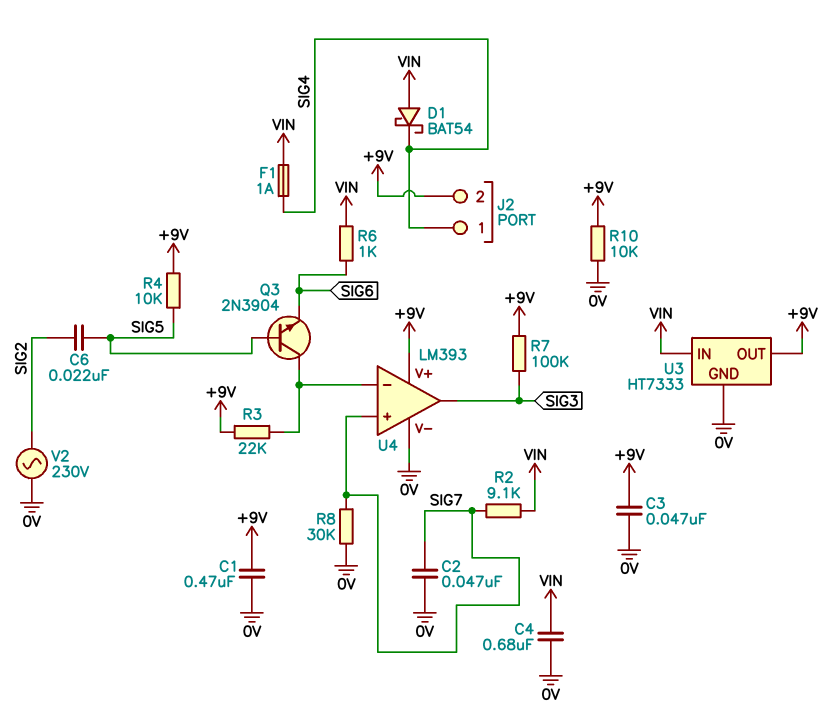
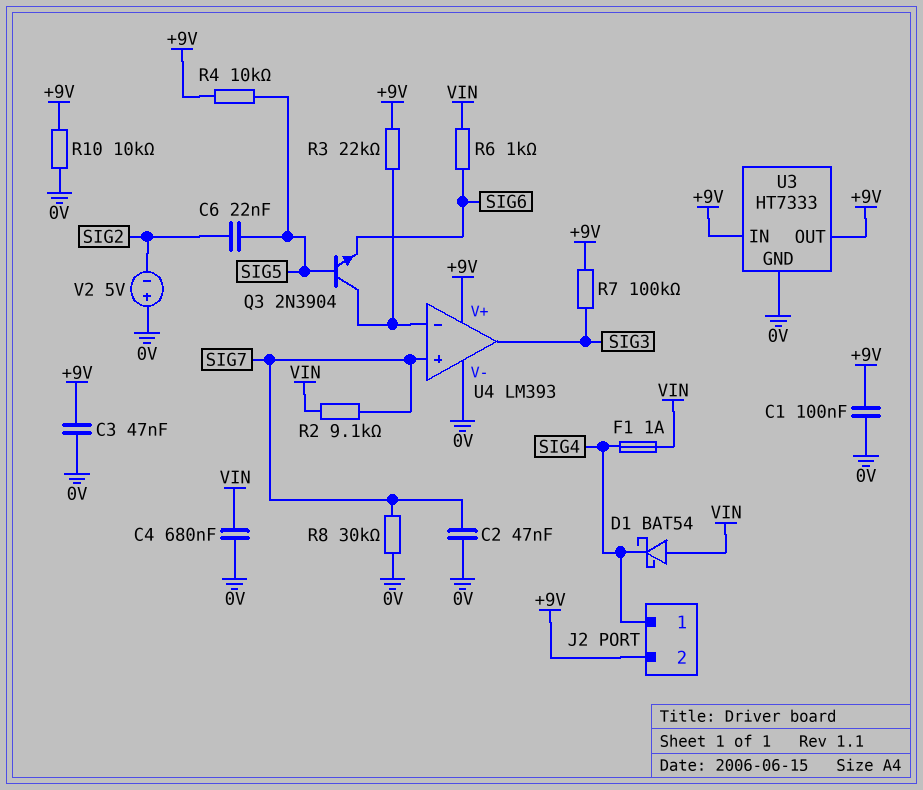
C1: 470nF (+9V, 0V) -> 100nF (+9V, 0V)
U3 pin IN: VIN -> +9V
V2: AC 230V (0V, SIG2) -> 5V (plus 0V, minus SIG2)

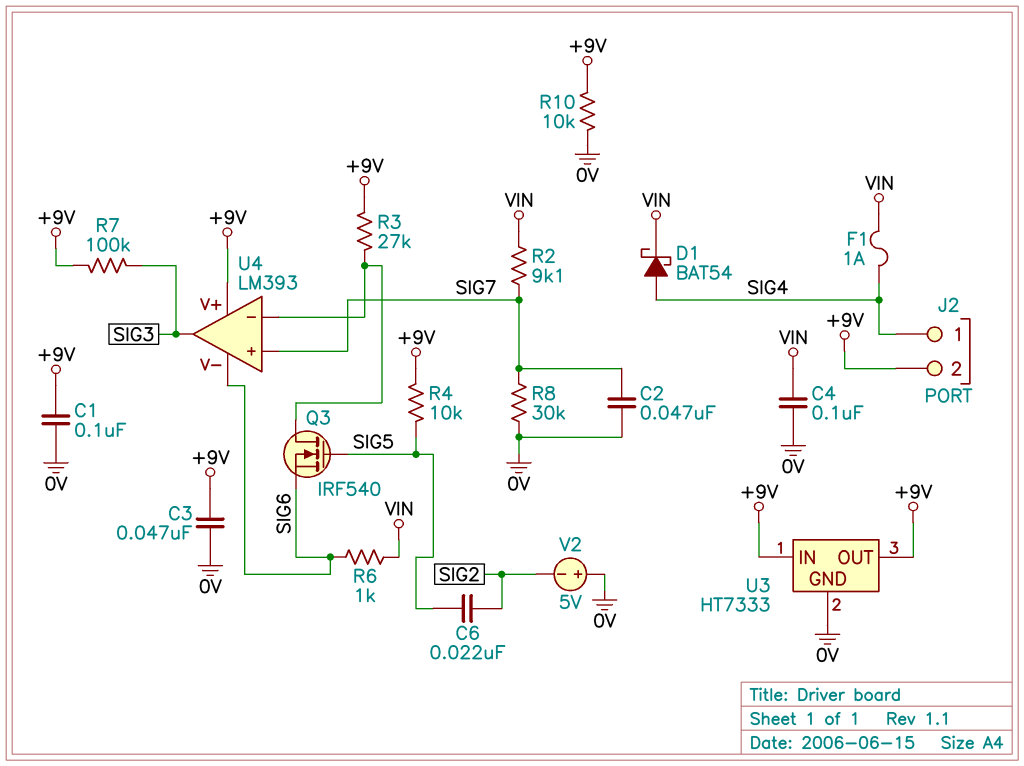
C4: 680nF (0V, VIN) -> 100nF (0V, VIN)
D1: schottky BAT54 (A VIN, K SIG4) -> schottky BAT54 (A SIG4, K VIN)
Q3: NPN 2N3904 (B SIG5, C U4/in-, E SIG6) -> NMOS IRF540 (G SIG5, D U4/in-, S SIG6)
R3: 22k (+9V, U4/in-) -> 27k (+9V, U4/in-)
U4 pin V-: 0V -> SIG6

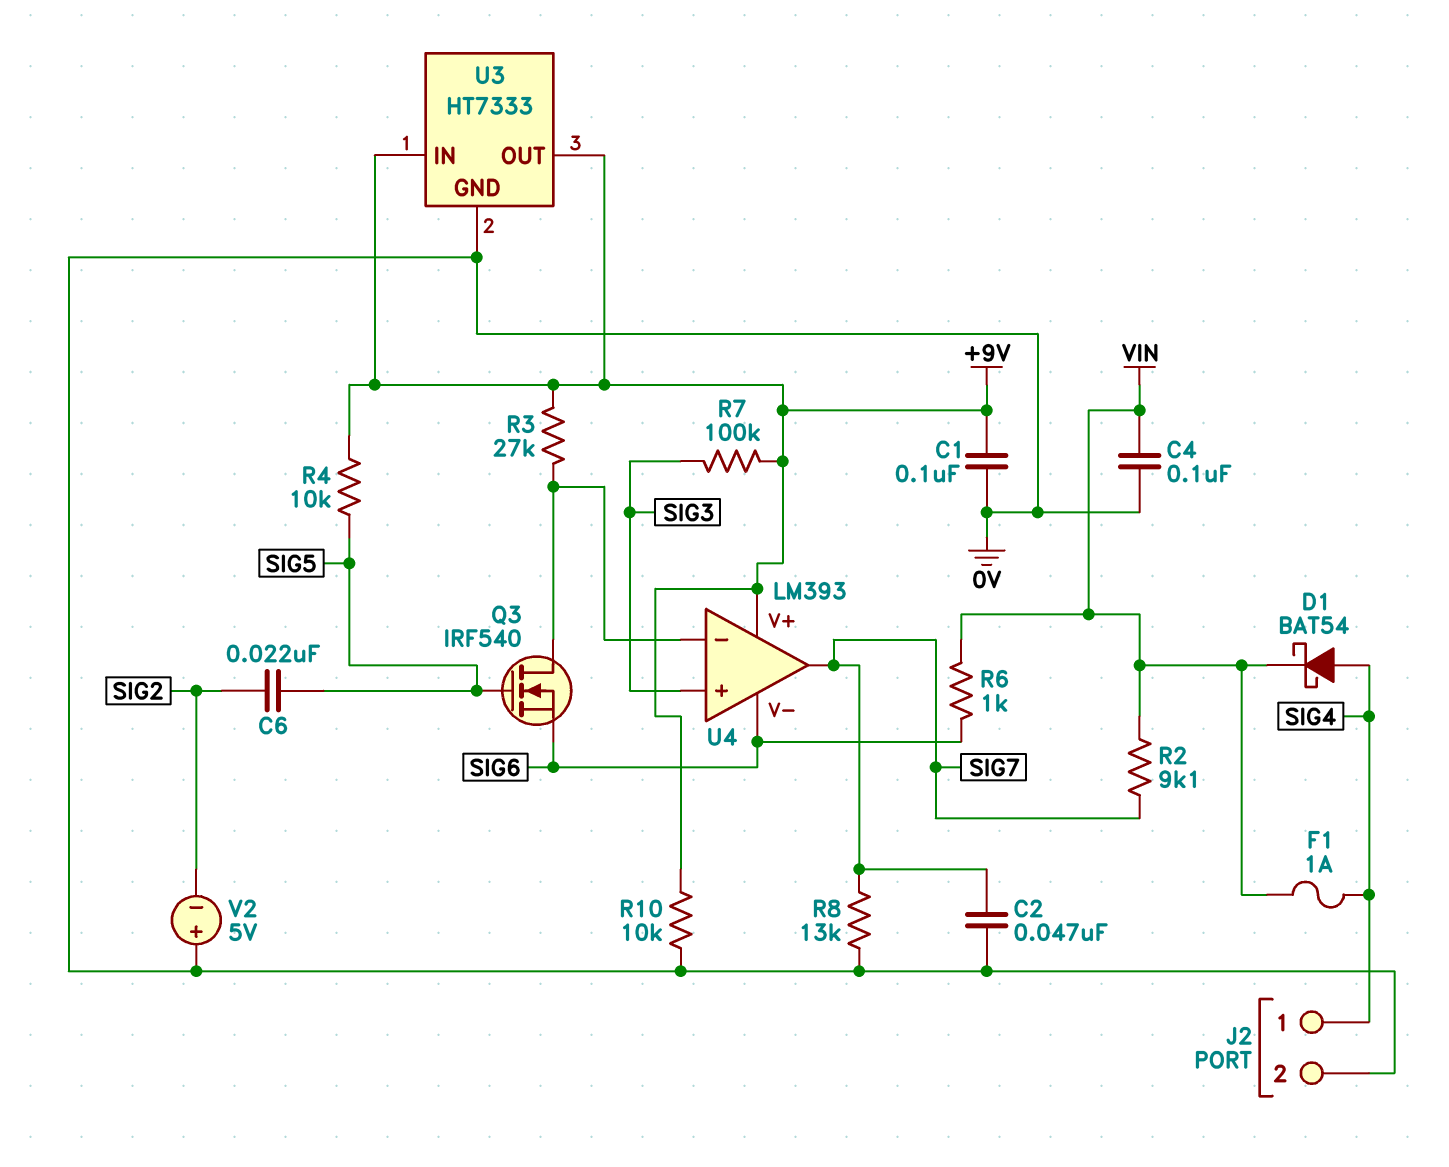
C3: 47nF (+9V, 0V) -> none
J2 pin 2: +9V -> 0V
R8: 30k (0V, SIG7) -> 13k (0V, SIG7)
U4 pin in+: SIG7 -> SIG3
U4 pin out: SIG3 -> SIG7

